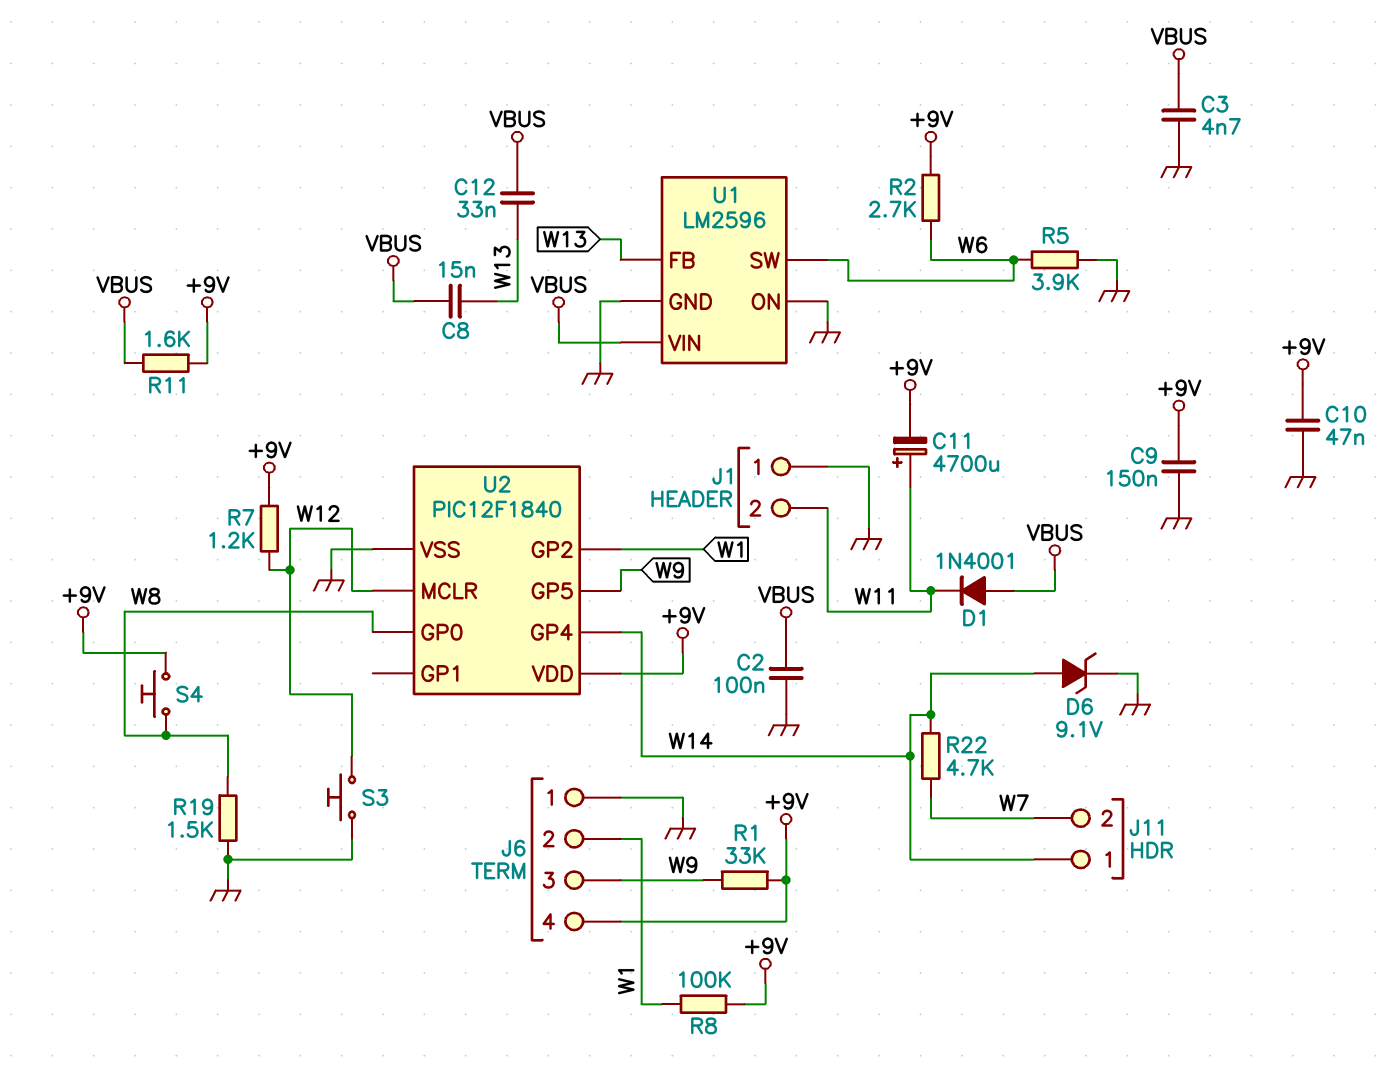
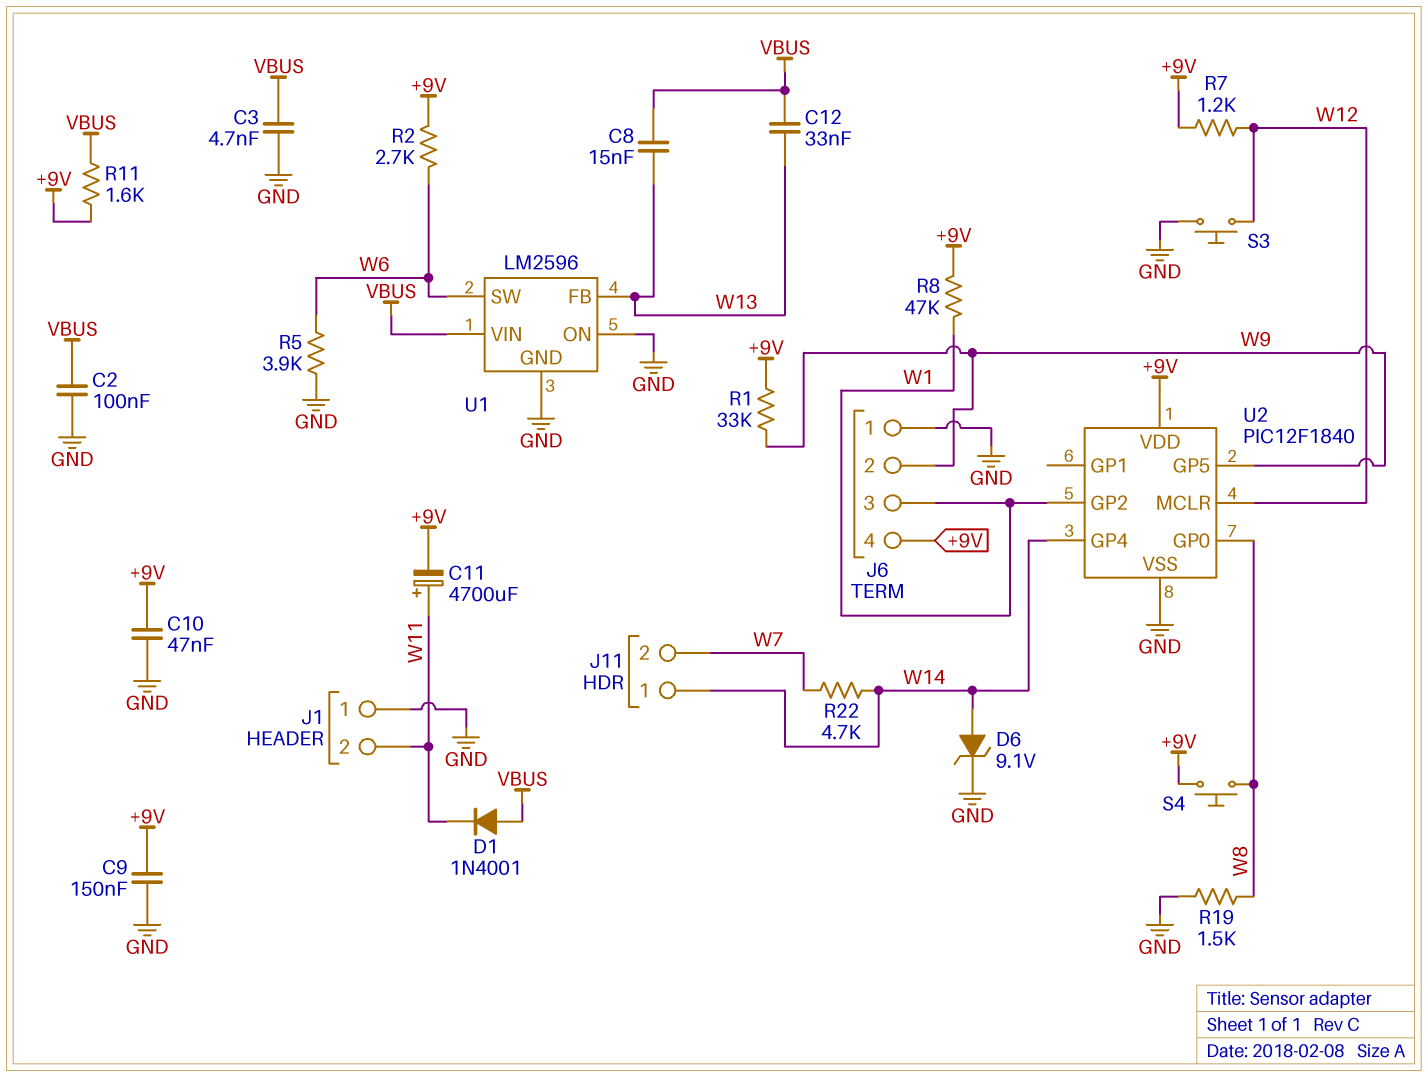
J6 pin 2: W1 -> W9
J6 pin 3: W9 -> W1
R8: 100k (+9V, W1) -> 47k (+9V, W1)

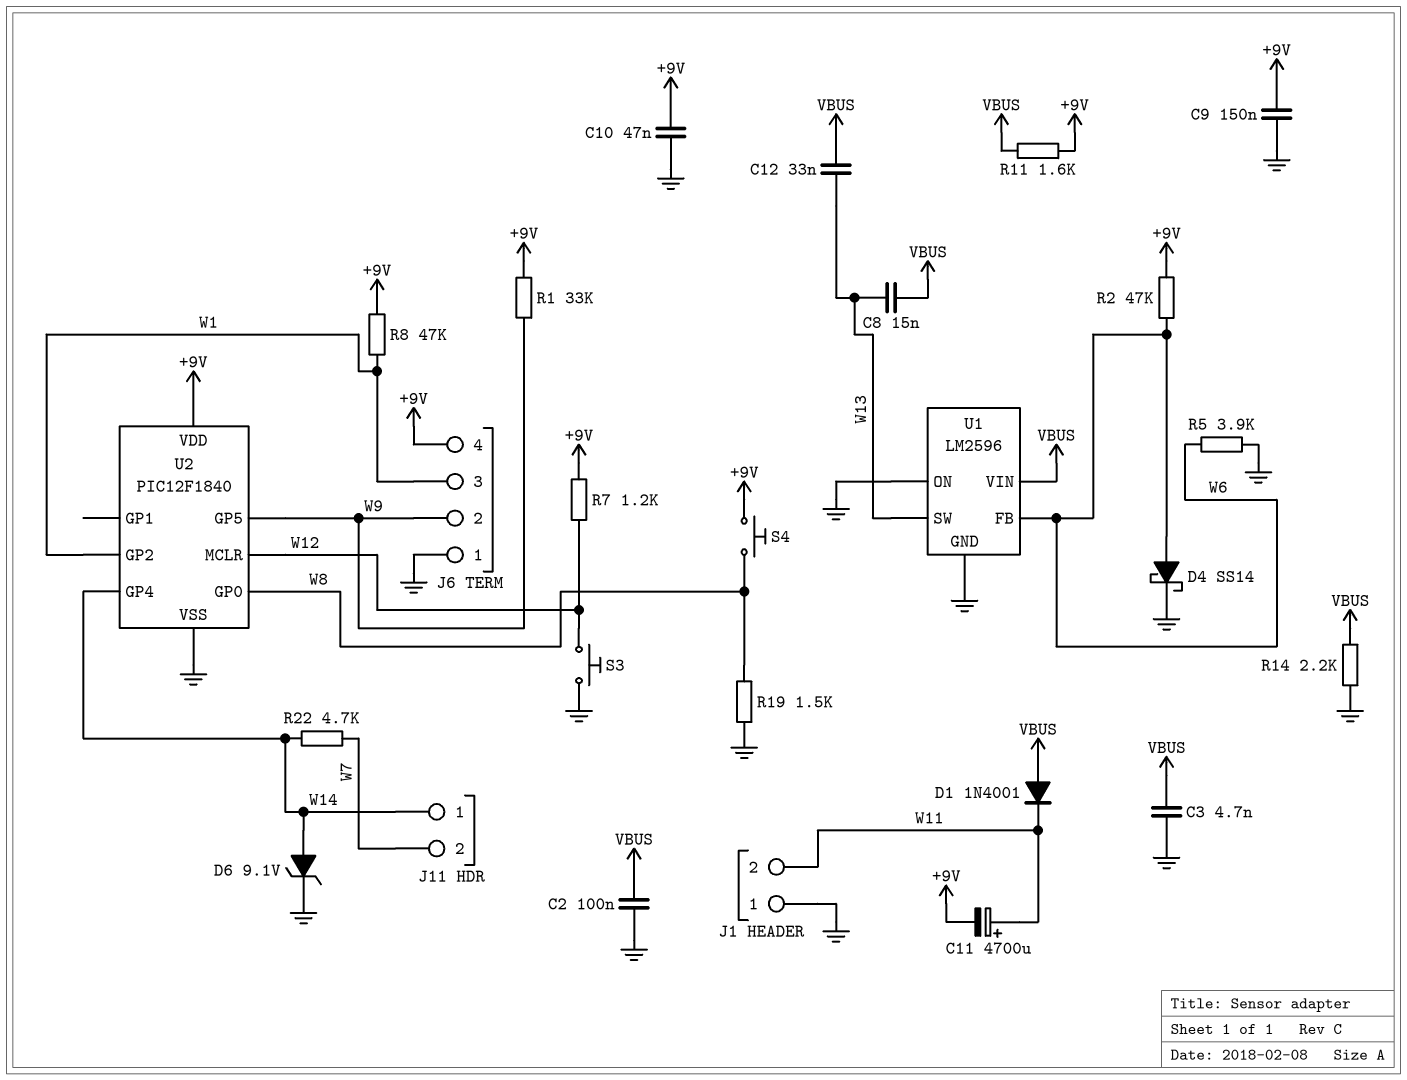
D4: none -> schottky SS14 (A W6, K GND)
R2: 2.7k (+9V, W6) -> 47k (+9V, W6)
R14: none -> 2.2k (GND, VBUS)
U1 pin FB: W13 -> W6
U1 pin SW: W6 -> W13

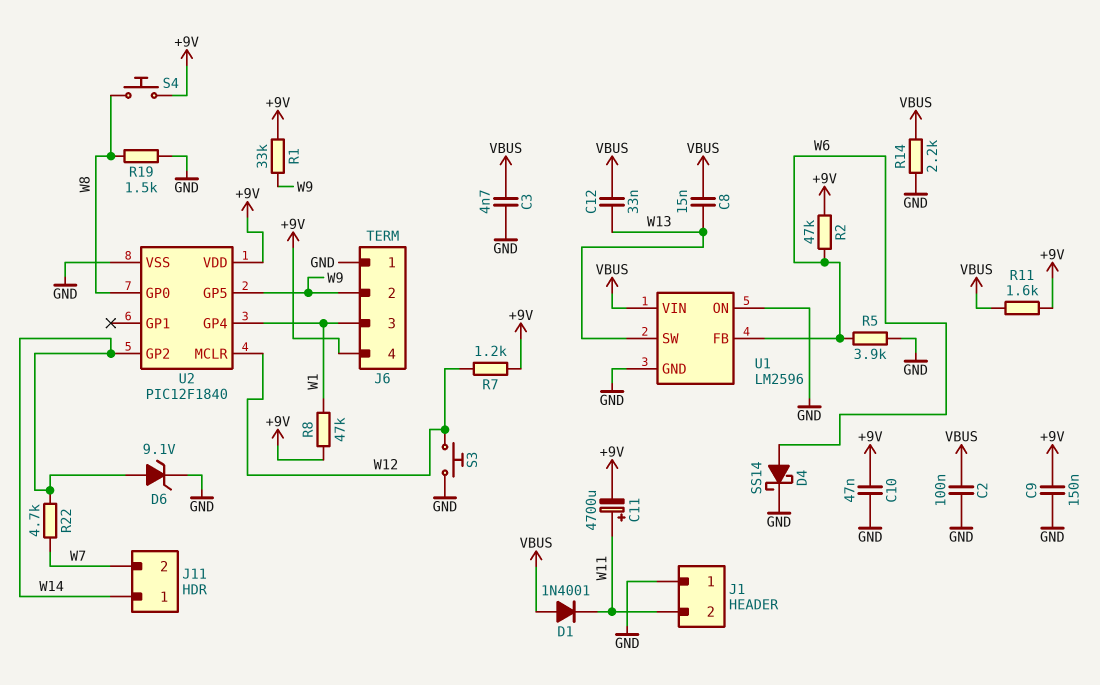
U2 pin GP2: W1 -> W14
U2 pin GP4: W14 -> W1

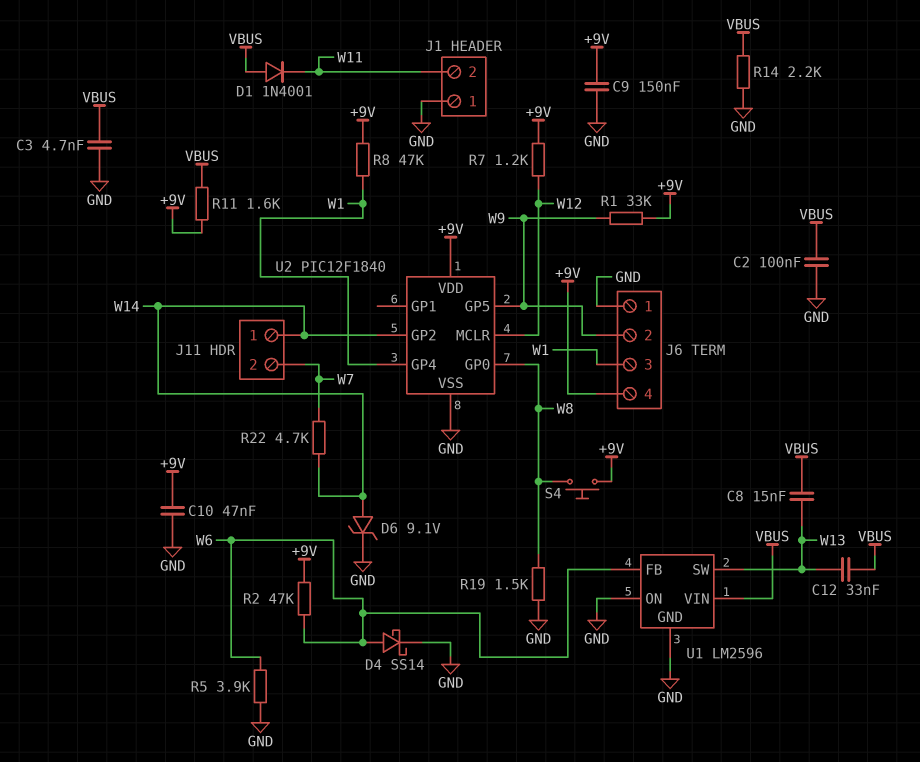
C11: 4700uF (plus W11, minus +9V) -> none
S3: button (GND, W12) -> none

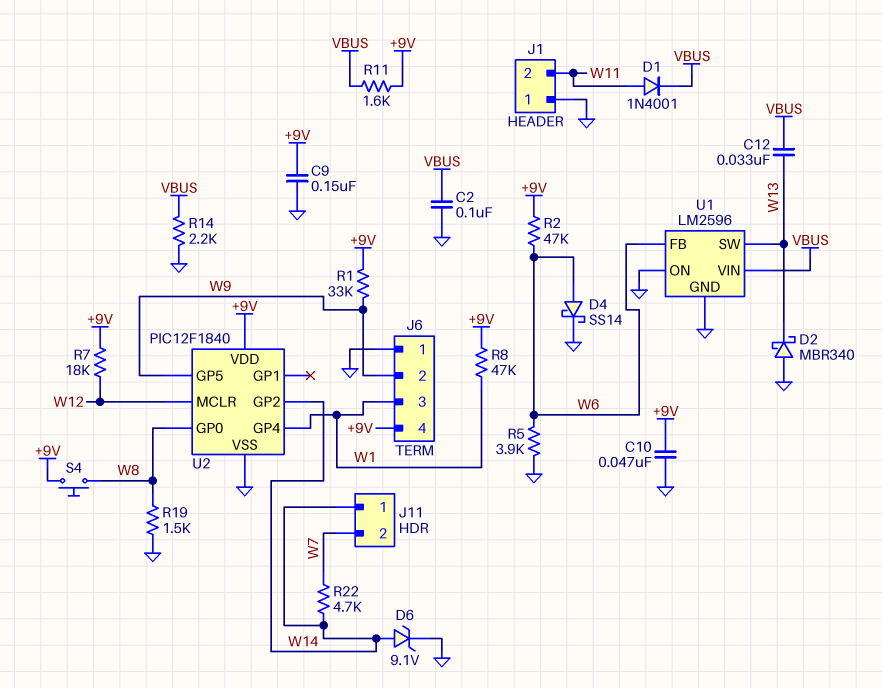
C3: 4.7nF (GND, VBUS) -> none
C8: 15nF (VBUS, W13) -> none
D1: diode 1N4001 (A VBUS, K W11) -> diode 1N4001 (A W11, K VBUS)
D2: none -> schottky MBR340 (A GND, K W13)
R7: 1.2k (+9V, W12) -> 18k (+9V, W12)

